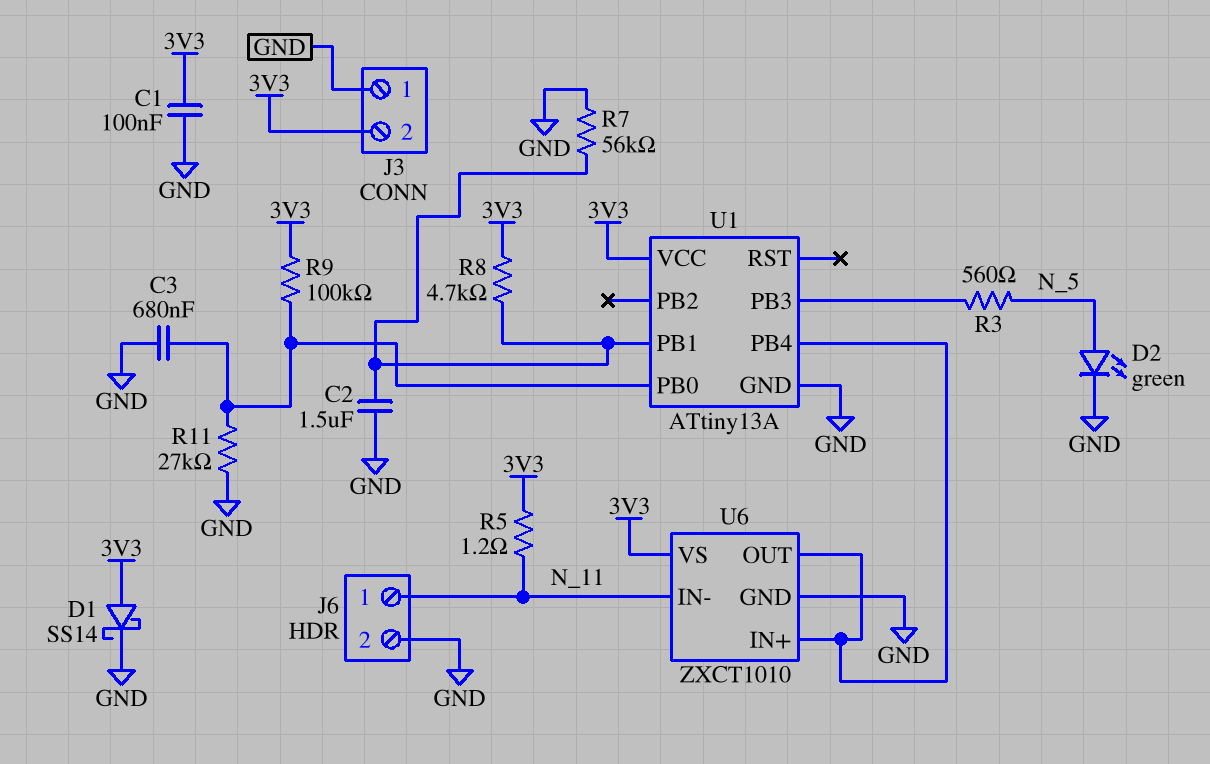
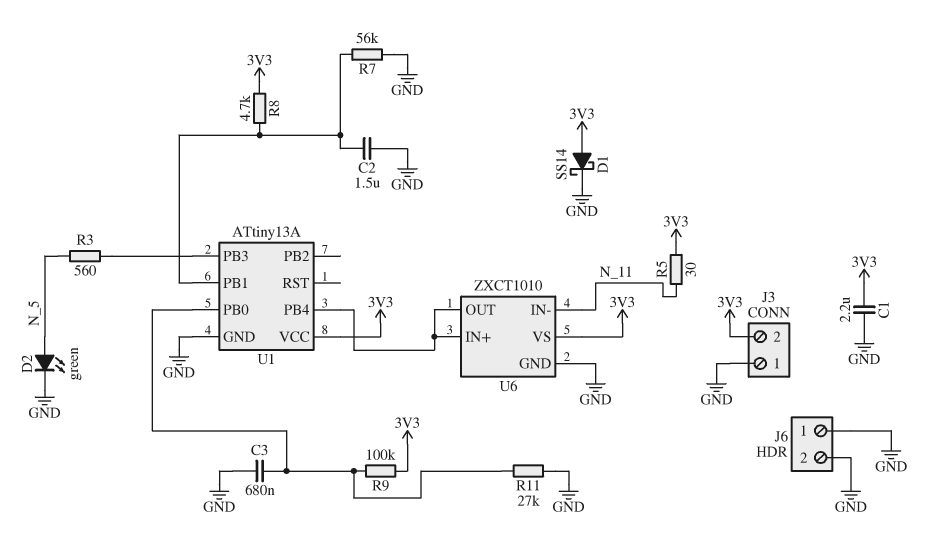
C1: 100nF (3V3, GND) -> 2.2uF (3V3, GND)
J6 pin 1: N_11 -> GND
R5: 1.2 (3V3, N_11) -> 30 (3V3, N_11)

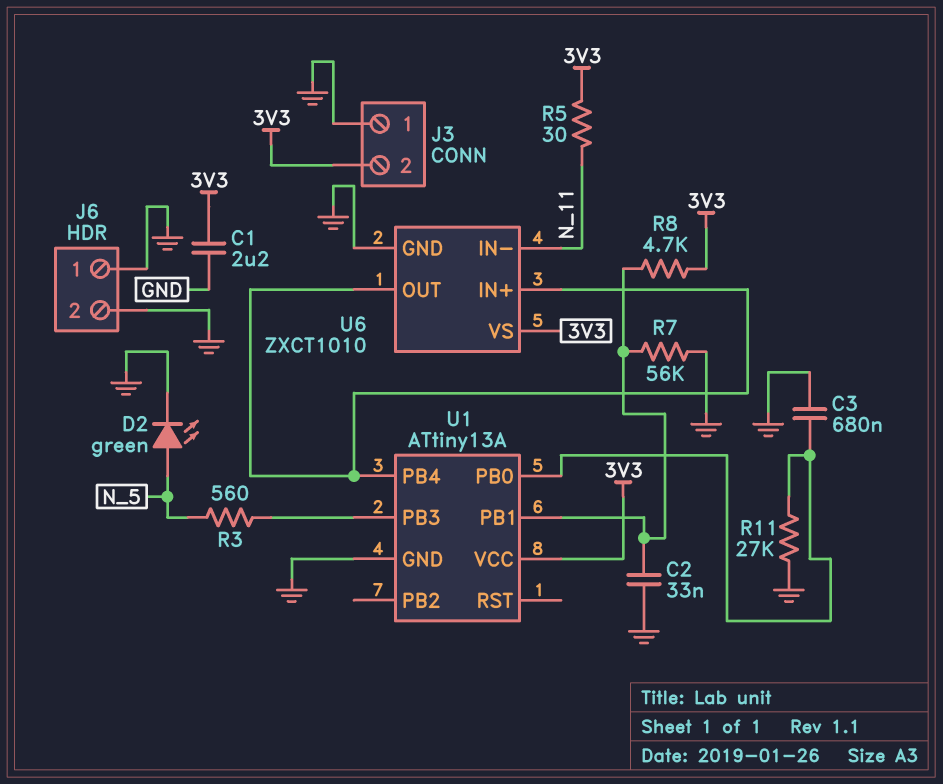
C2: 1.5uF (GND, U1/PB1) -> 33nF (GND, U1/PB1)
D1: schottky SS14 (A 3V3, K GND) -> none
R9: 100k (3V3, U1/PB0) -> none

